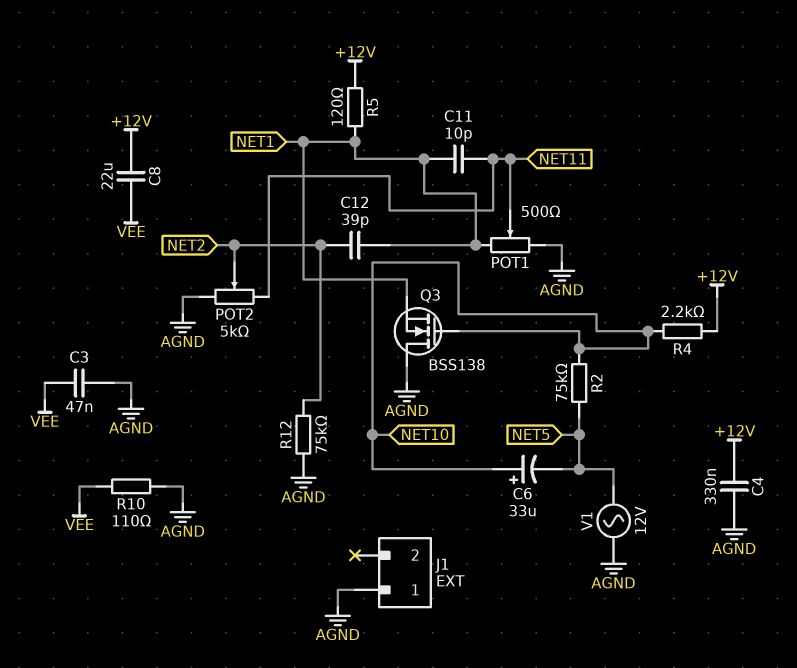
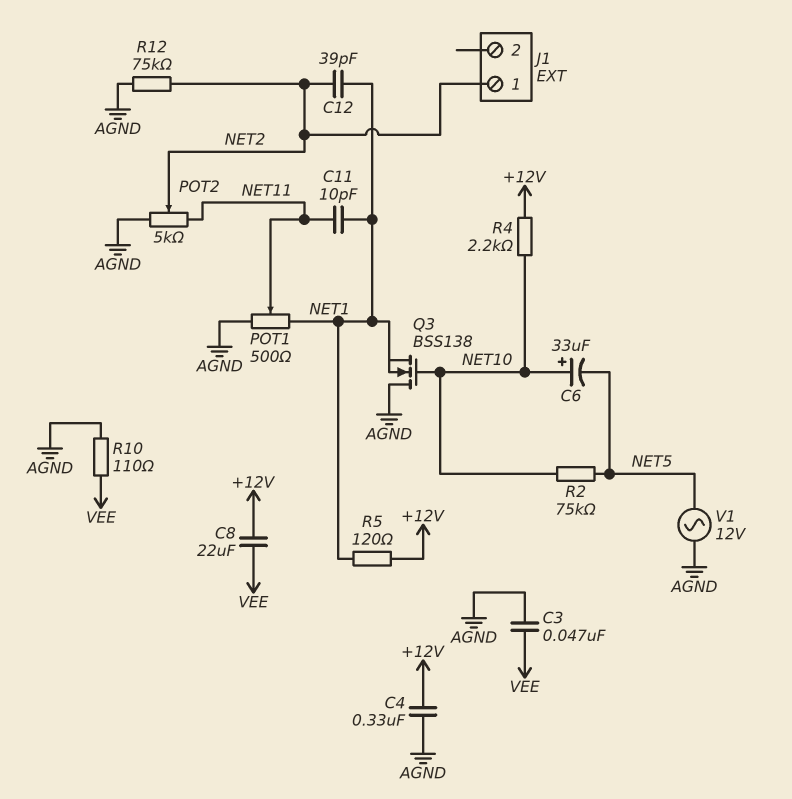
J1 pin 1: AGND -> NET2

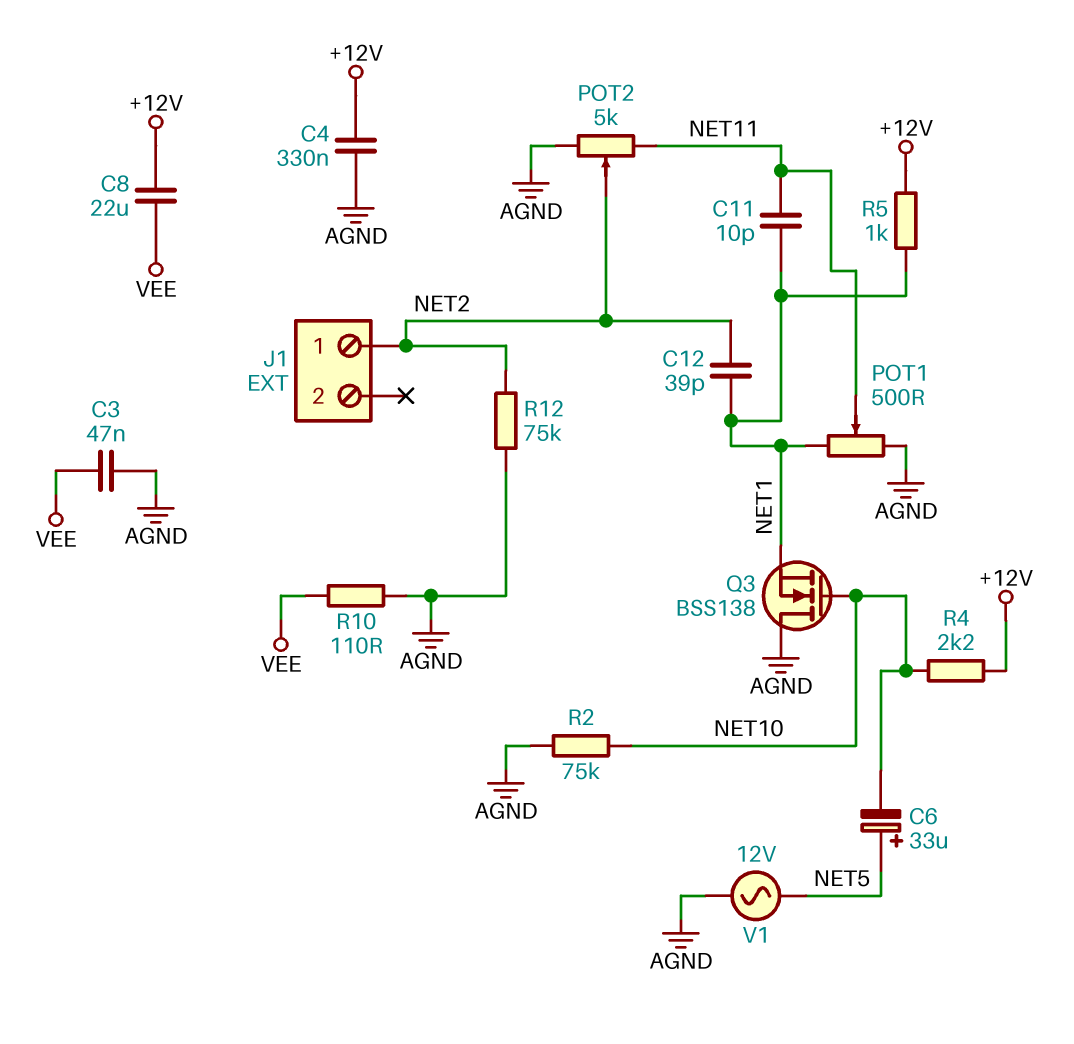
C6: 33uF (plus NET10, minus NET5) -> 33uF (plus NET5, minus NET10)
R2: 75k (NET5, NET10) -> 75k (AGND, NET10)
R5: 120 (+12V, NET1) -> 1k (+12V, NET1)

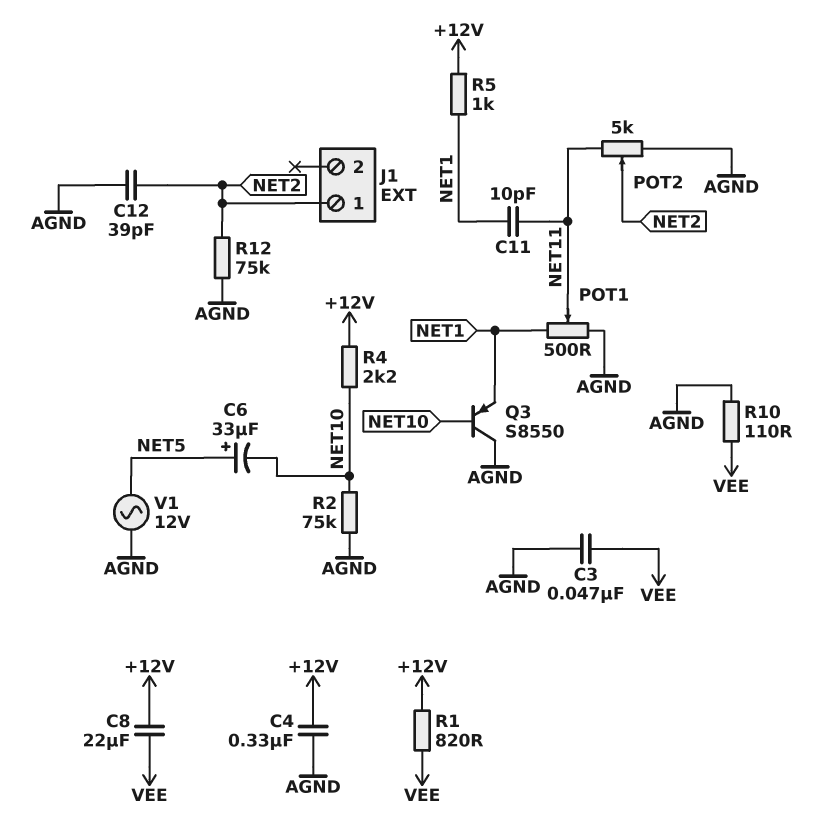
C12: 39pF (NET1, NET2) -> 39pF (AGND, NET2)
Q3: NMOS BSS138 (G NET10, D AGND, S NET1) -> PNP S8550 (B NET10, C AGND, E NET1)
R1: none -> 820 (+12V, VEE)

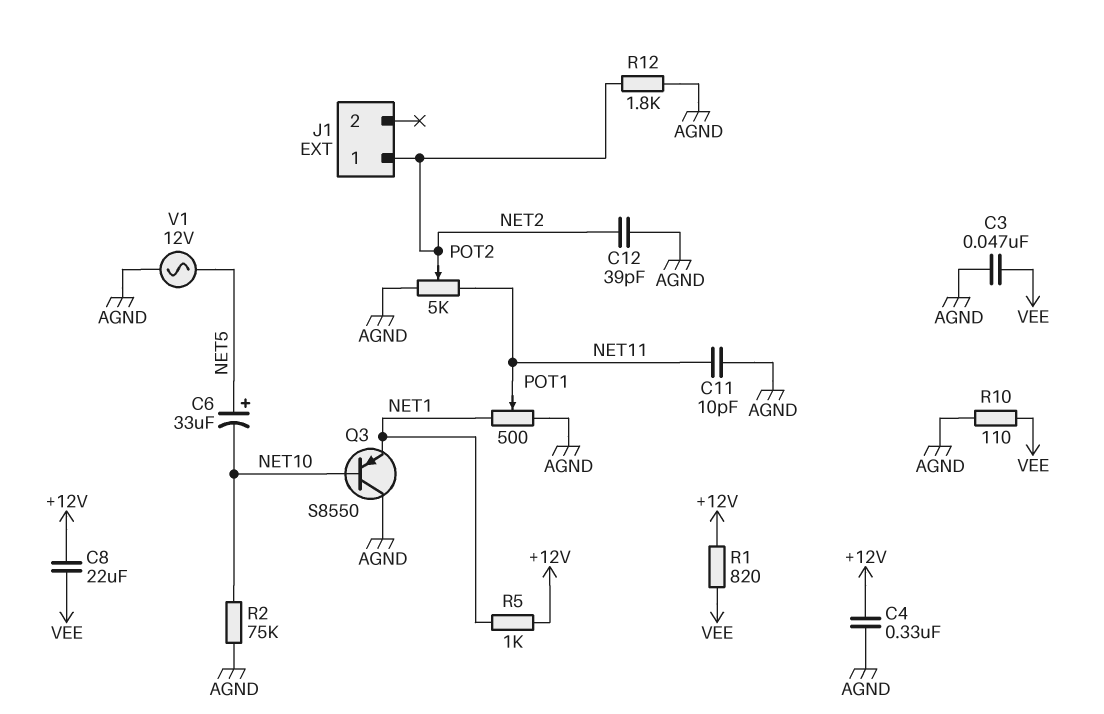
C11: 10pF (NET1, NET11) -> 10pF (AGND, NET11)
R4: 2.2k (+12V, NET10) -> none
R12: 75k (AGND, NET2) -> 1.8k (AGND, NET2)

